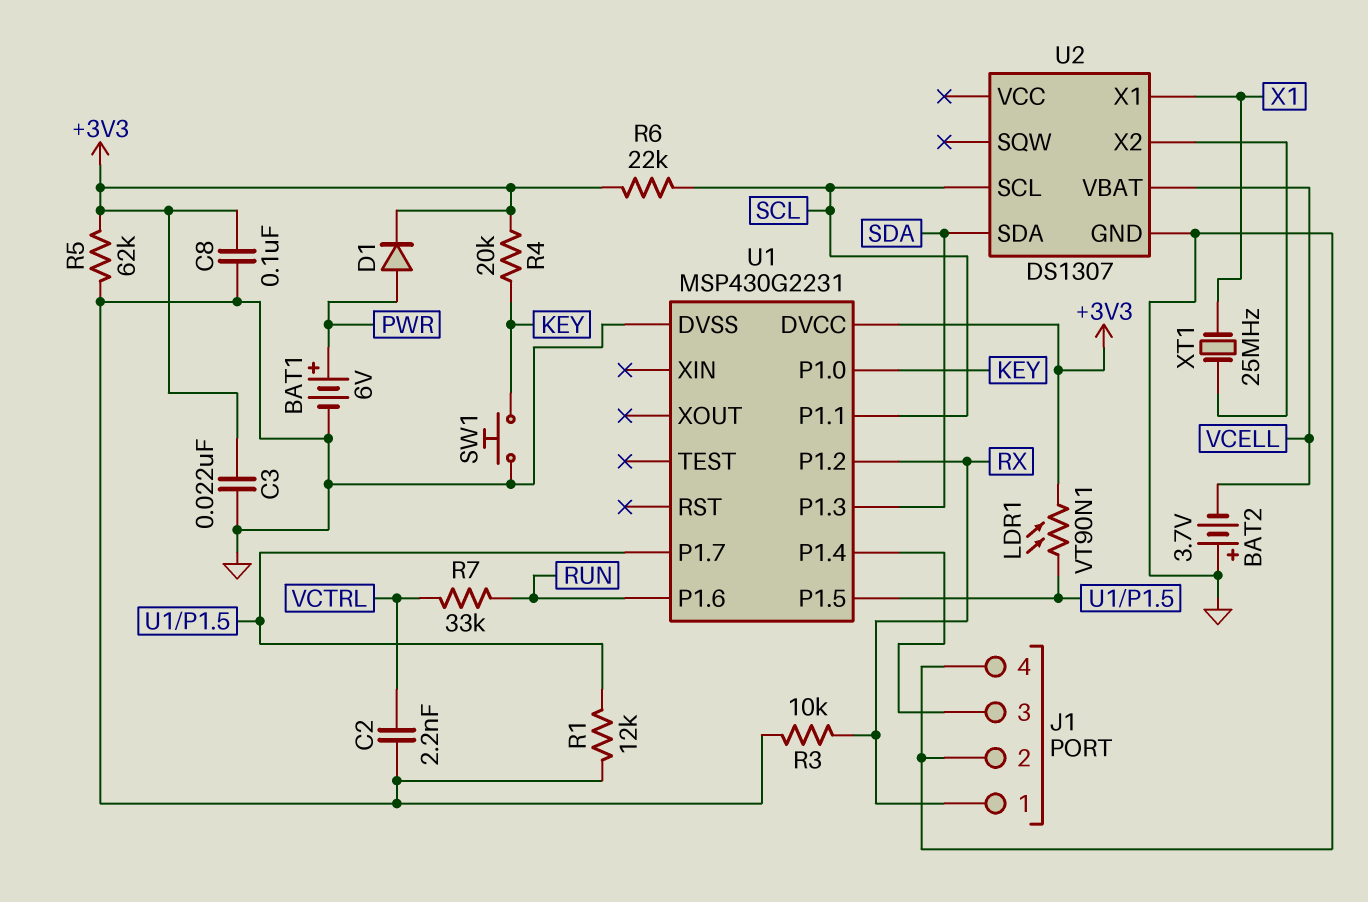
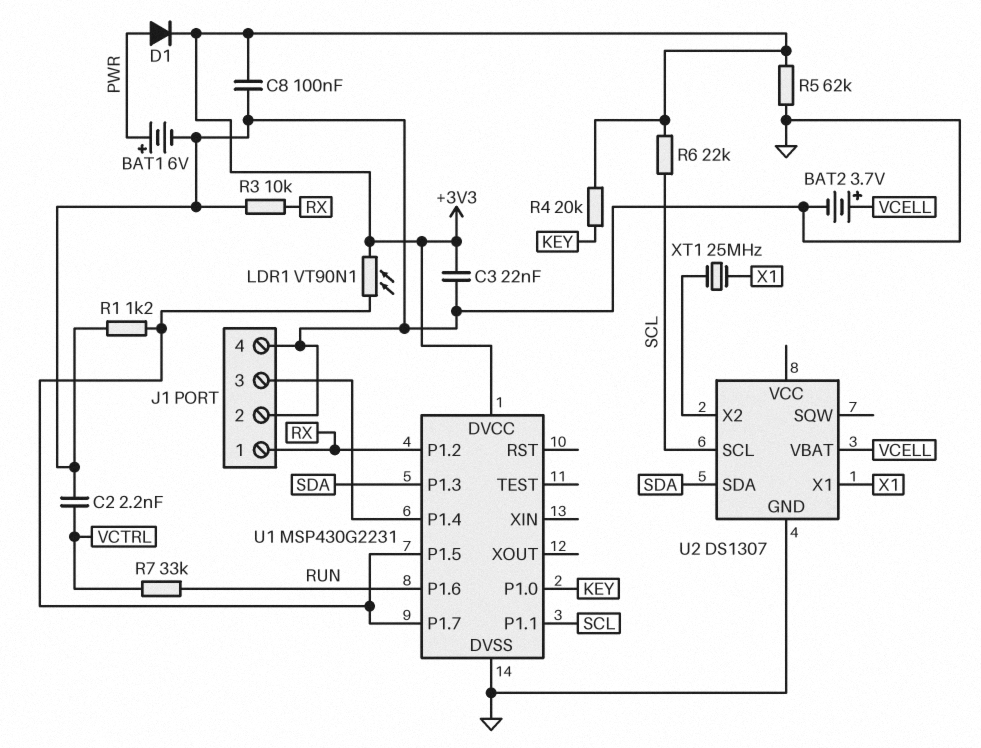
BAT2: 3.7V (plus GND, minus VCELL) -> 3.7V (plus VCELL, minus GND)
R1: 12k (GND, U1/P1.5) -> 1.2k (GND, U1/P1.5)
SW1: button (GND, KEY) -> none

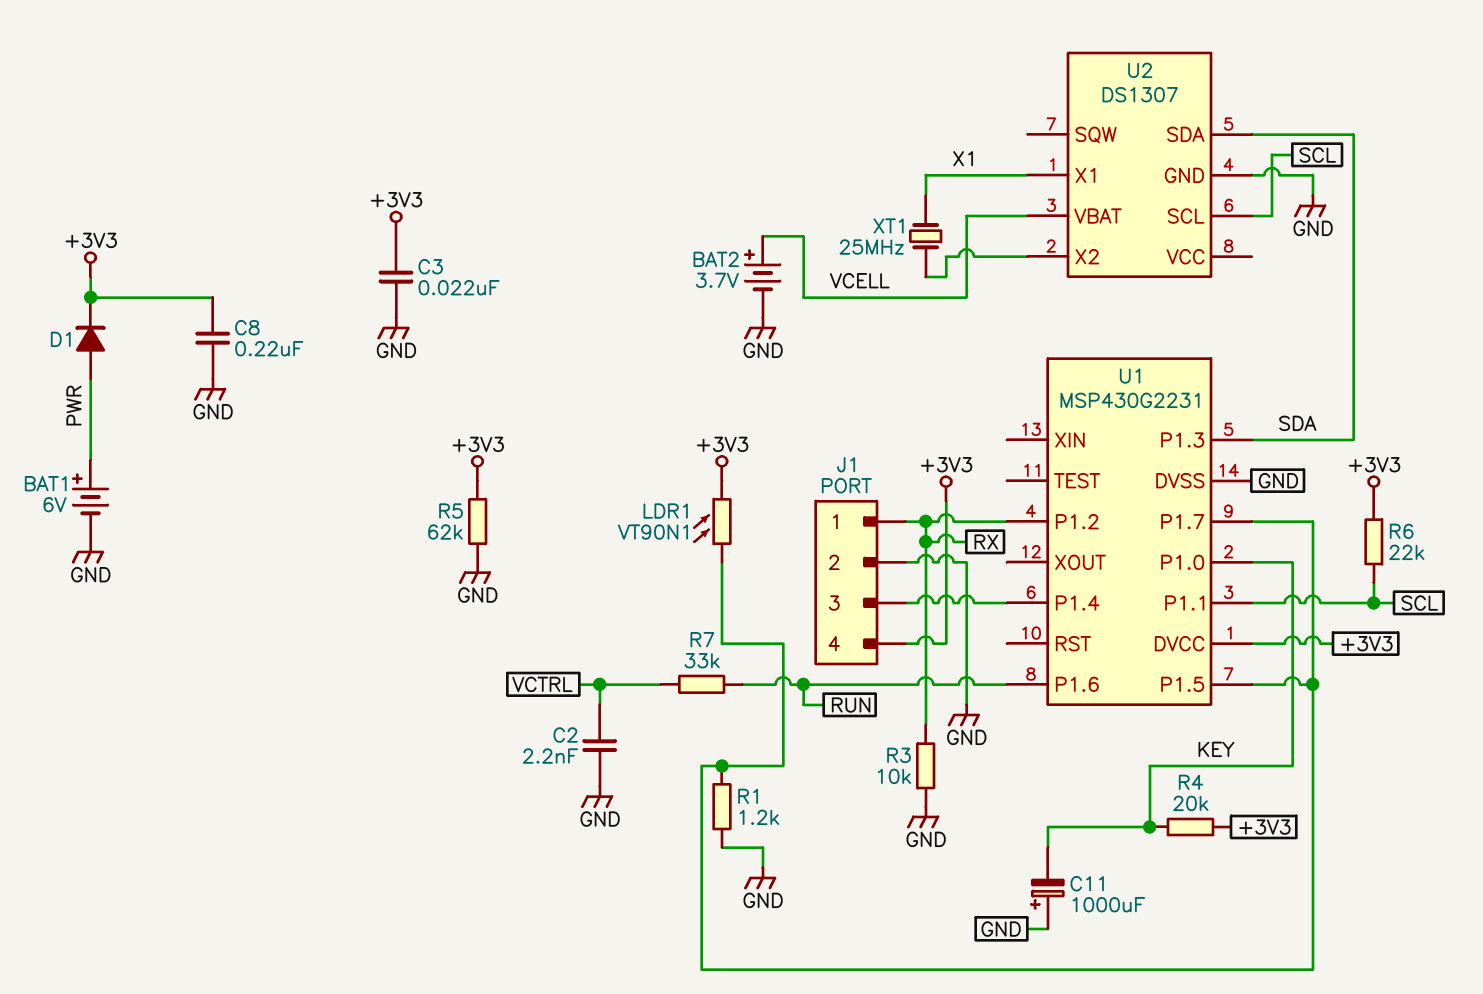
C8: 100nF (+3V3, GND) -> 220nF (+3V3, GND)
C11: none -> 1000uF (plus GND, minus KEY)
J1 pin 4: GND -> +3V3

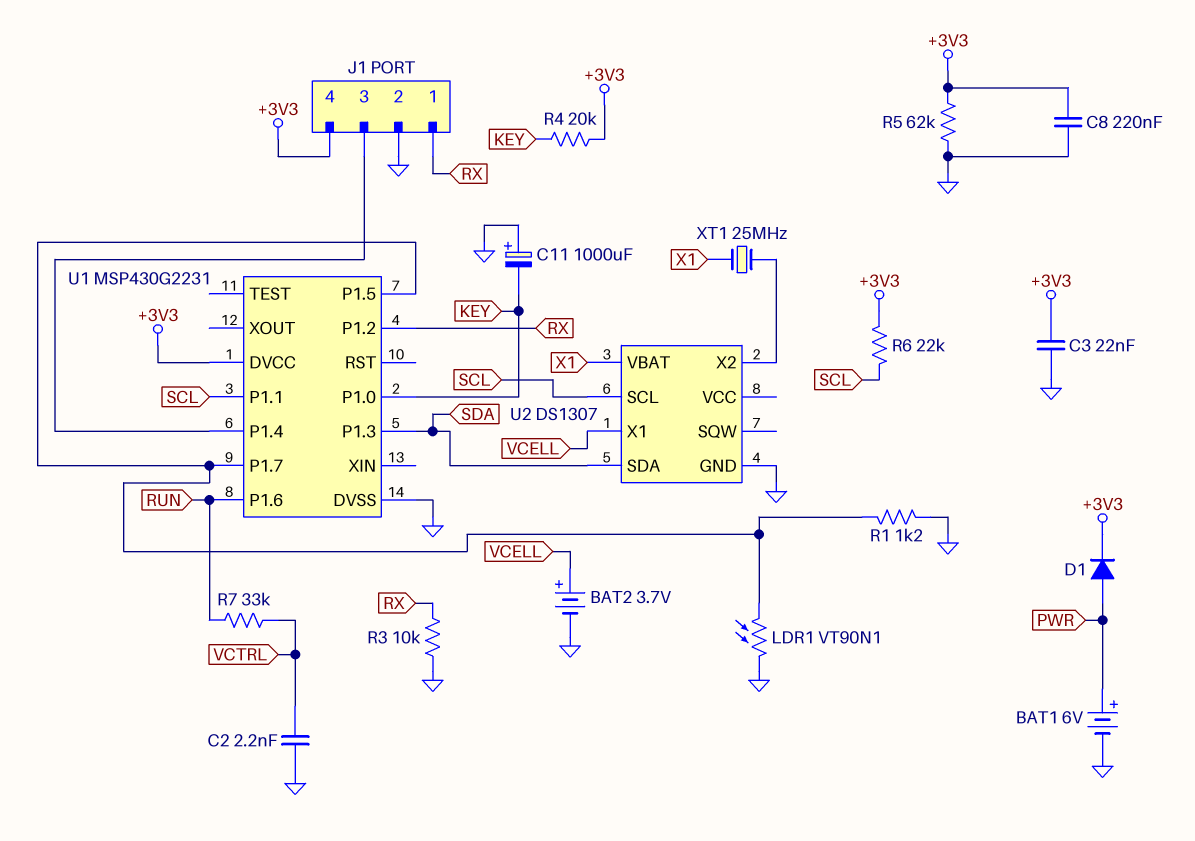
LDR1: VT90N1 (+3V3, U1/P1.5) -> VT90N1 (GND, U1/P1.5)
U2 pin VBAT: VCELL -> X1
U2 pin X1: X1 -> VCELL

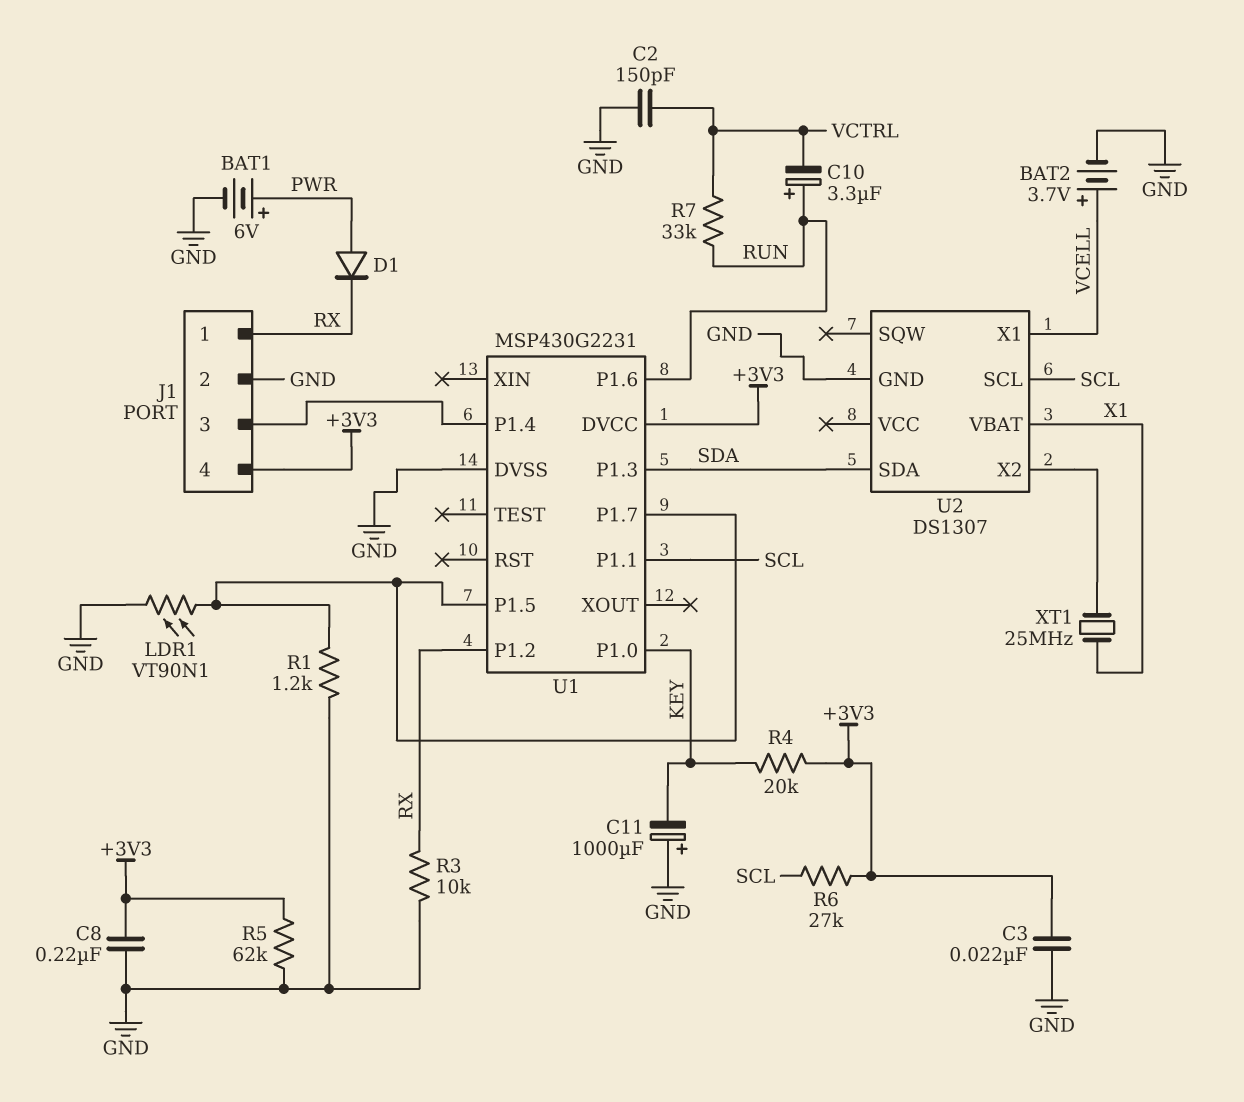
C2: 2.2nF (GND, VCTRL) -> 150pF (GND, VCTRL)
C10: none -> 3.3uF (plus RUN, minus VCTRL)
D1: diode (A PWR, K +3V3) -> diode (A PWR, K RX)
R6: 22k (+3V3, SCL) -> 27k (+3V3, SCL)

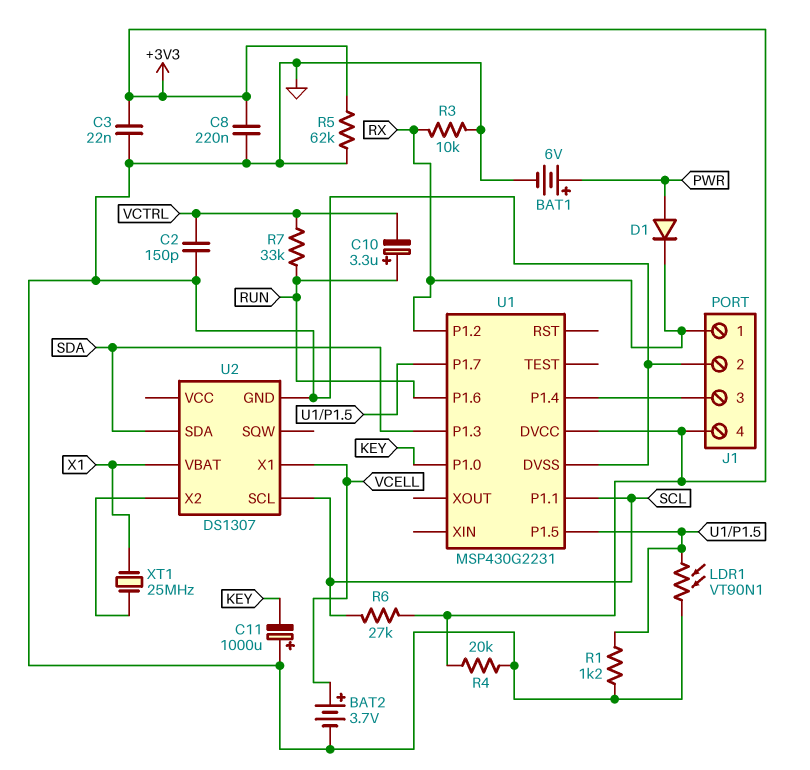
R4: 20k (+3V3, KEY) -> 20k (+3V3, GND)

